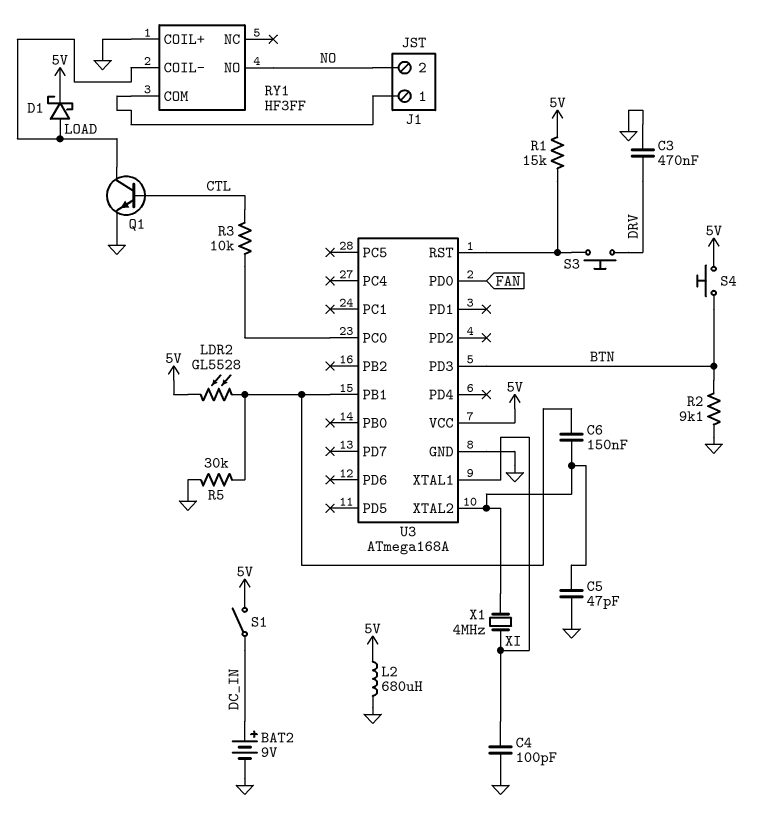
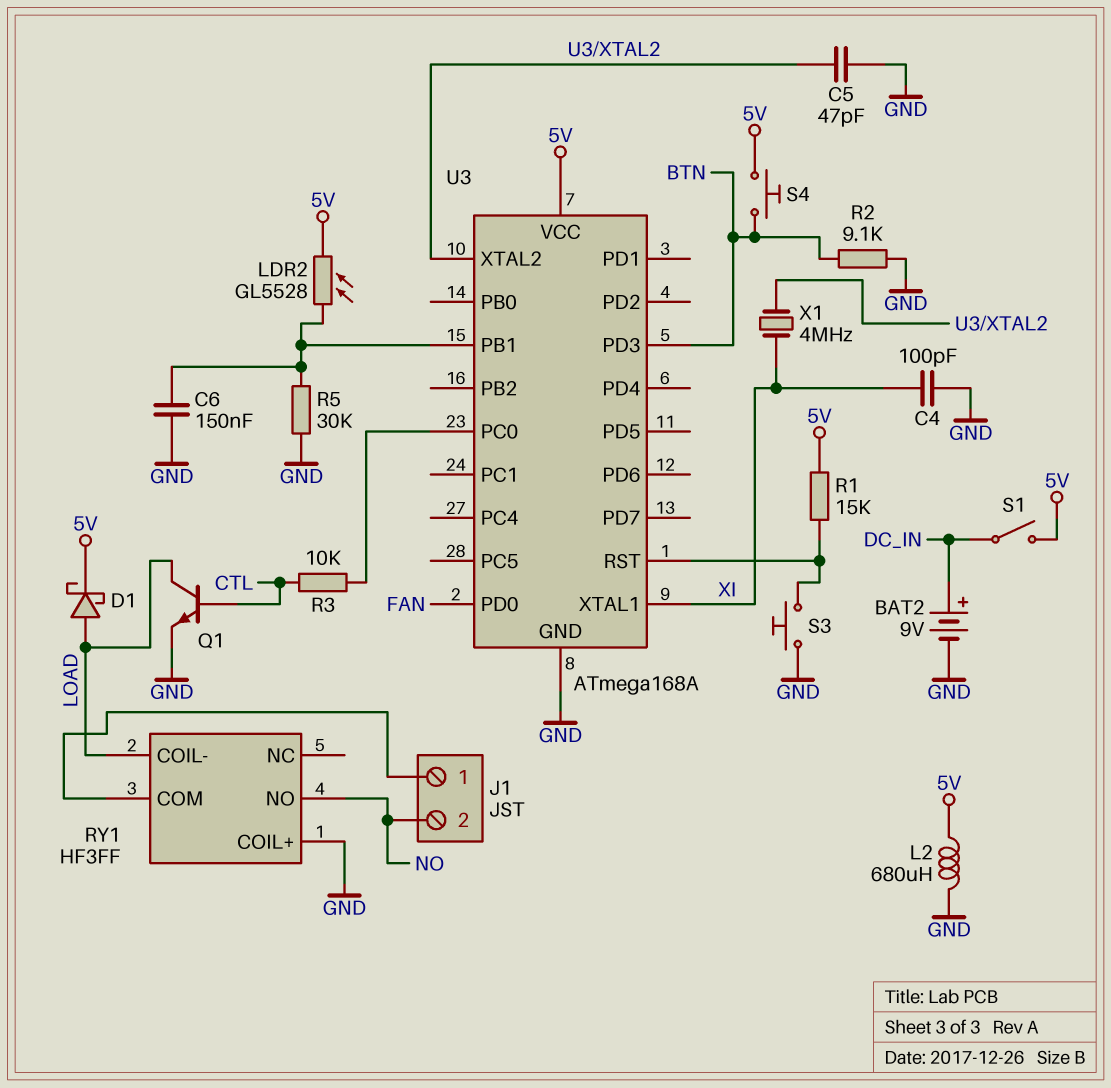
C3: 470nF (DRV, GND) -> none
C6: 150nF (U3/PB1, U3/XTAL2) -> 150nF (GND, U3/PB1)
S3: button (DRV, U3/RST) -> button (GND, U3/RST)

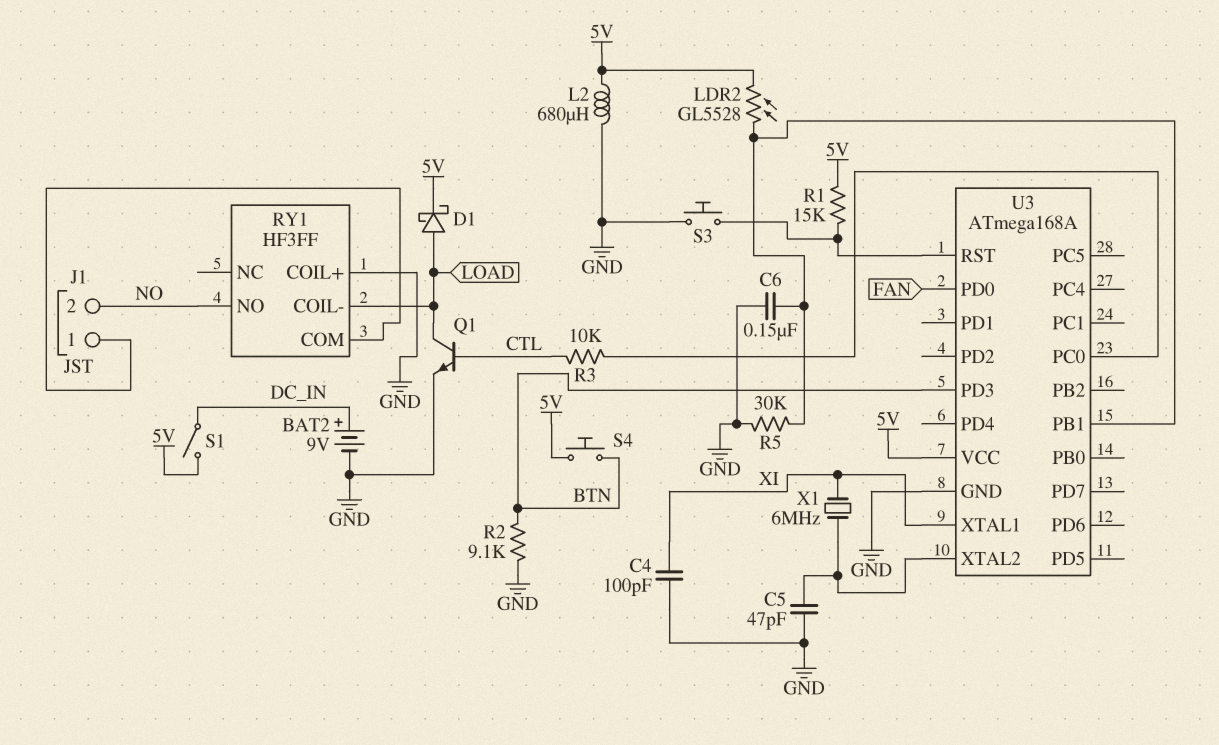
X1: 4MHz (U3/XTAL2, XI) -> 6MHz (U3/XTAL2, XI)

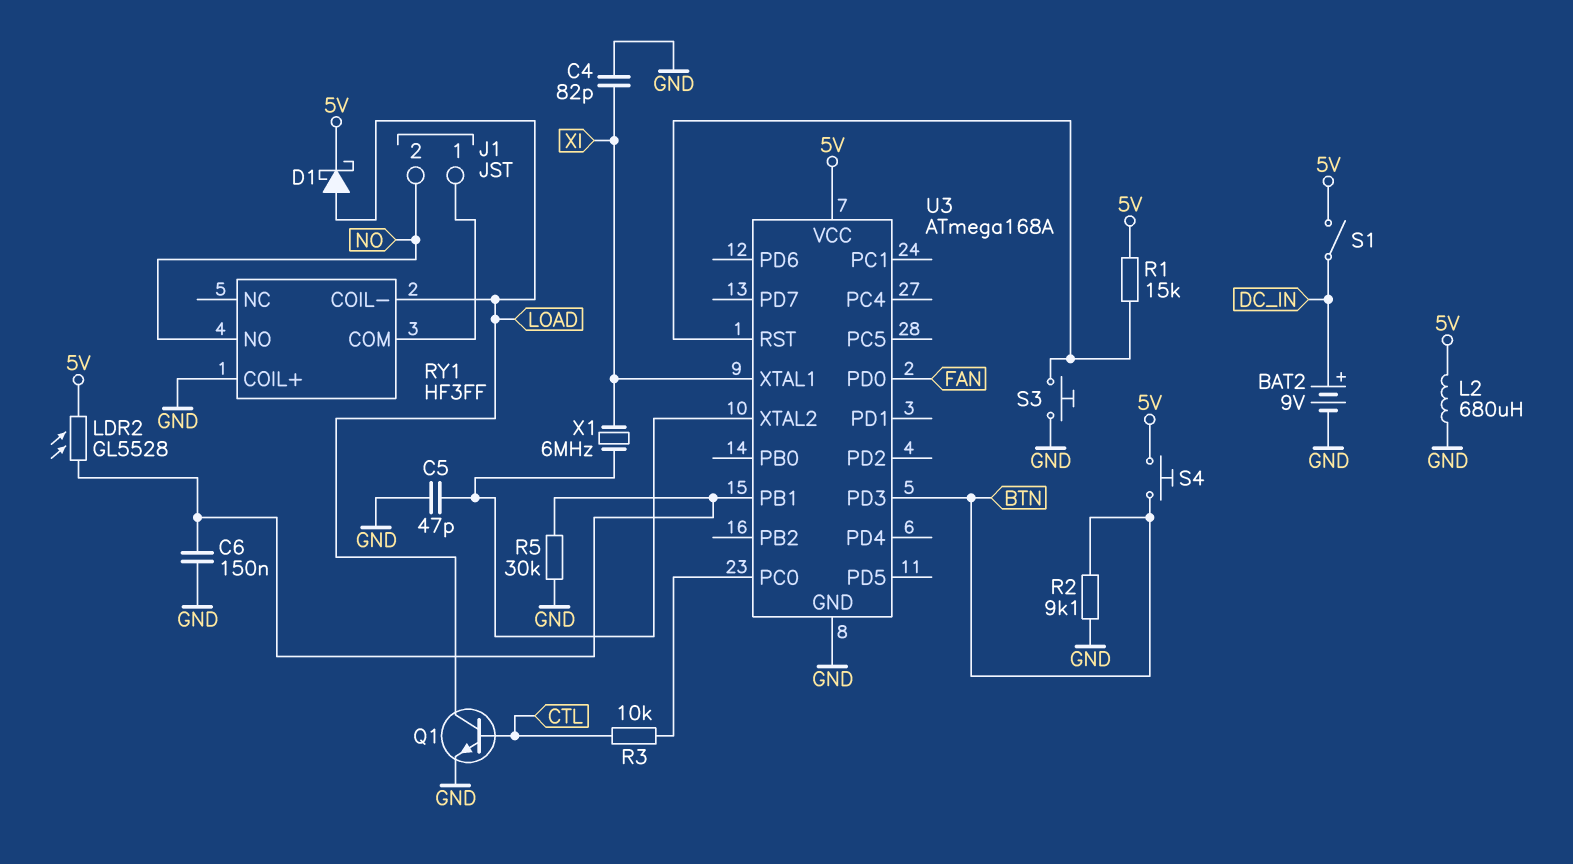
C4: 100pF (GND, XI) -> 82pF (GND, XI)

